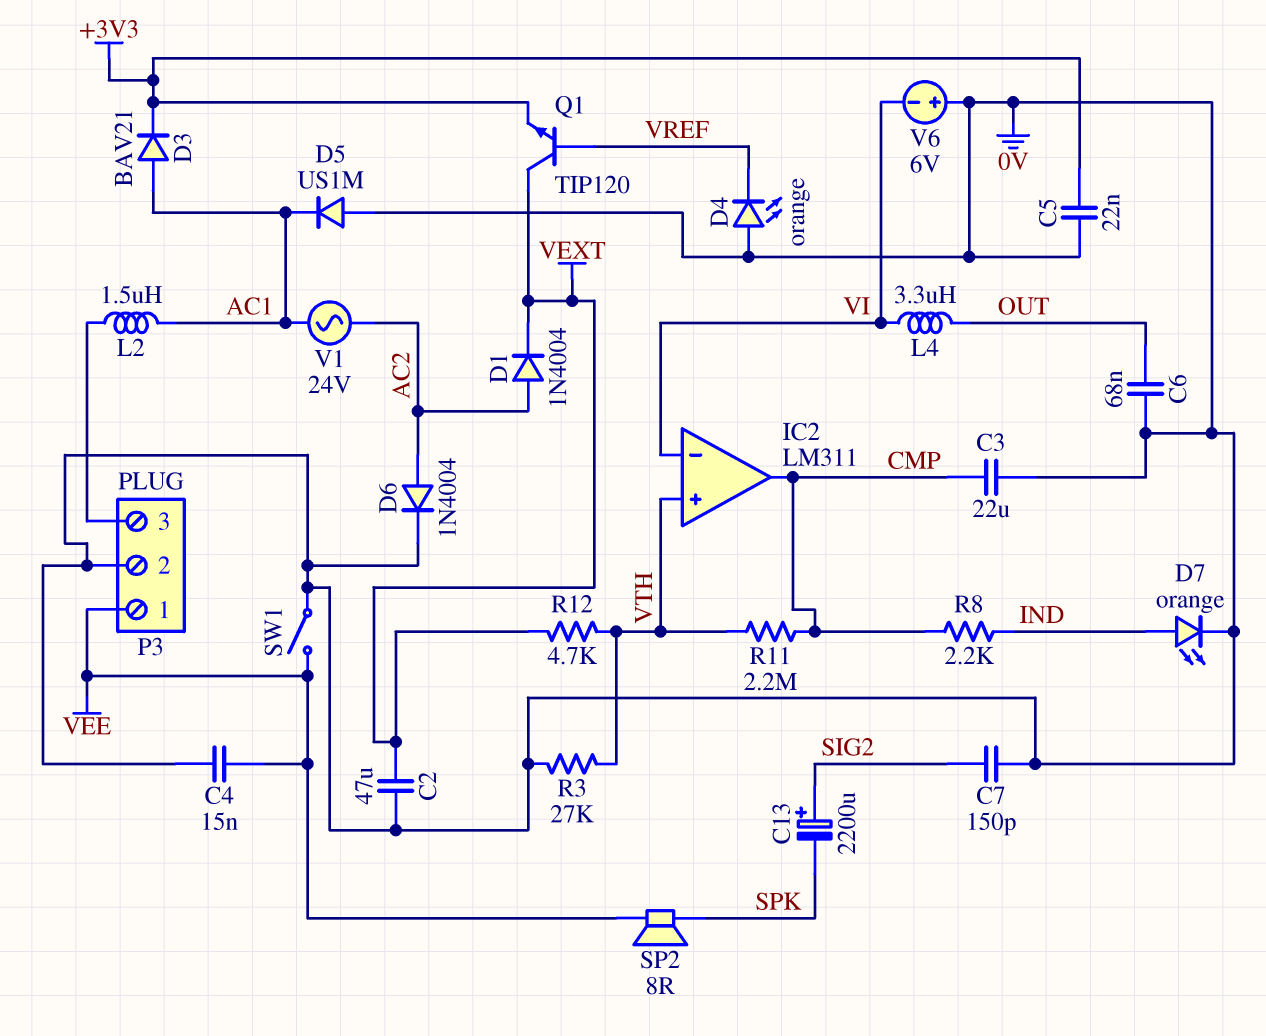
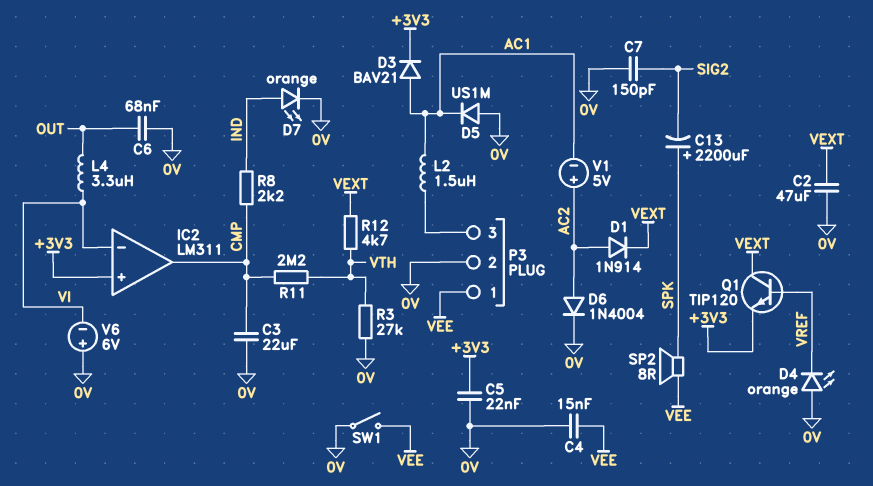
C13: 2200uF (plus SIG2, minus SPK) -> 2200uF (plus SPK, minus SIG2)
D1: diode 1N4004 (A AC2, K VEXT) -> diode 1N914 (A AC2, K VEXT)
IC2 pin in+: VTH -> +3V3
V1: AC 24V (AC1, AC2) -> 5V (plus AC2, minus AC1)

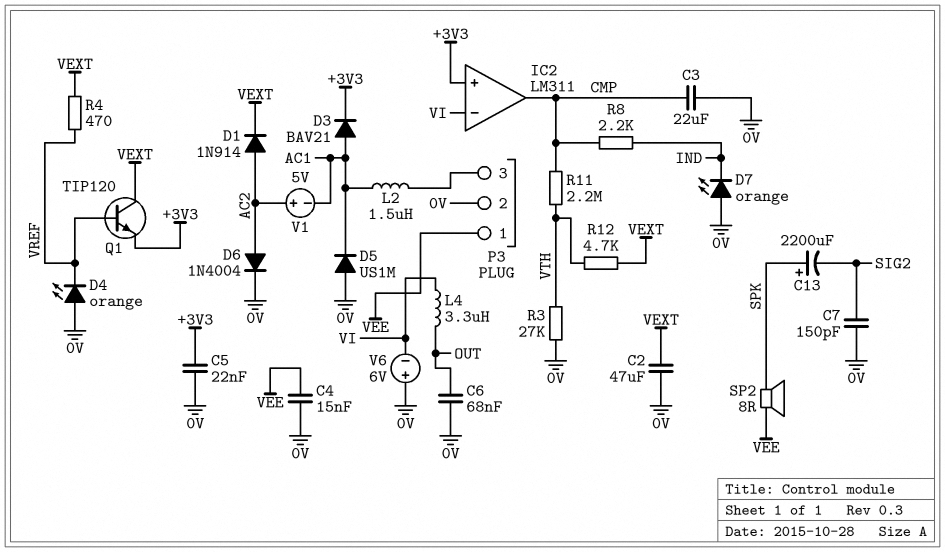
D7: LED orange (A IND, K 0V) -> LED orange (A 0V, K IND)
R4: none -> 470 (VEXT, VREF)
SW1: switch (0V, VEE) -> none

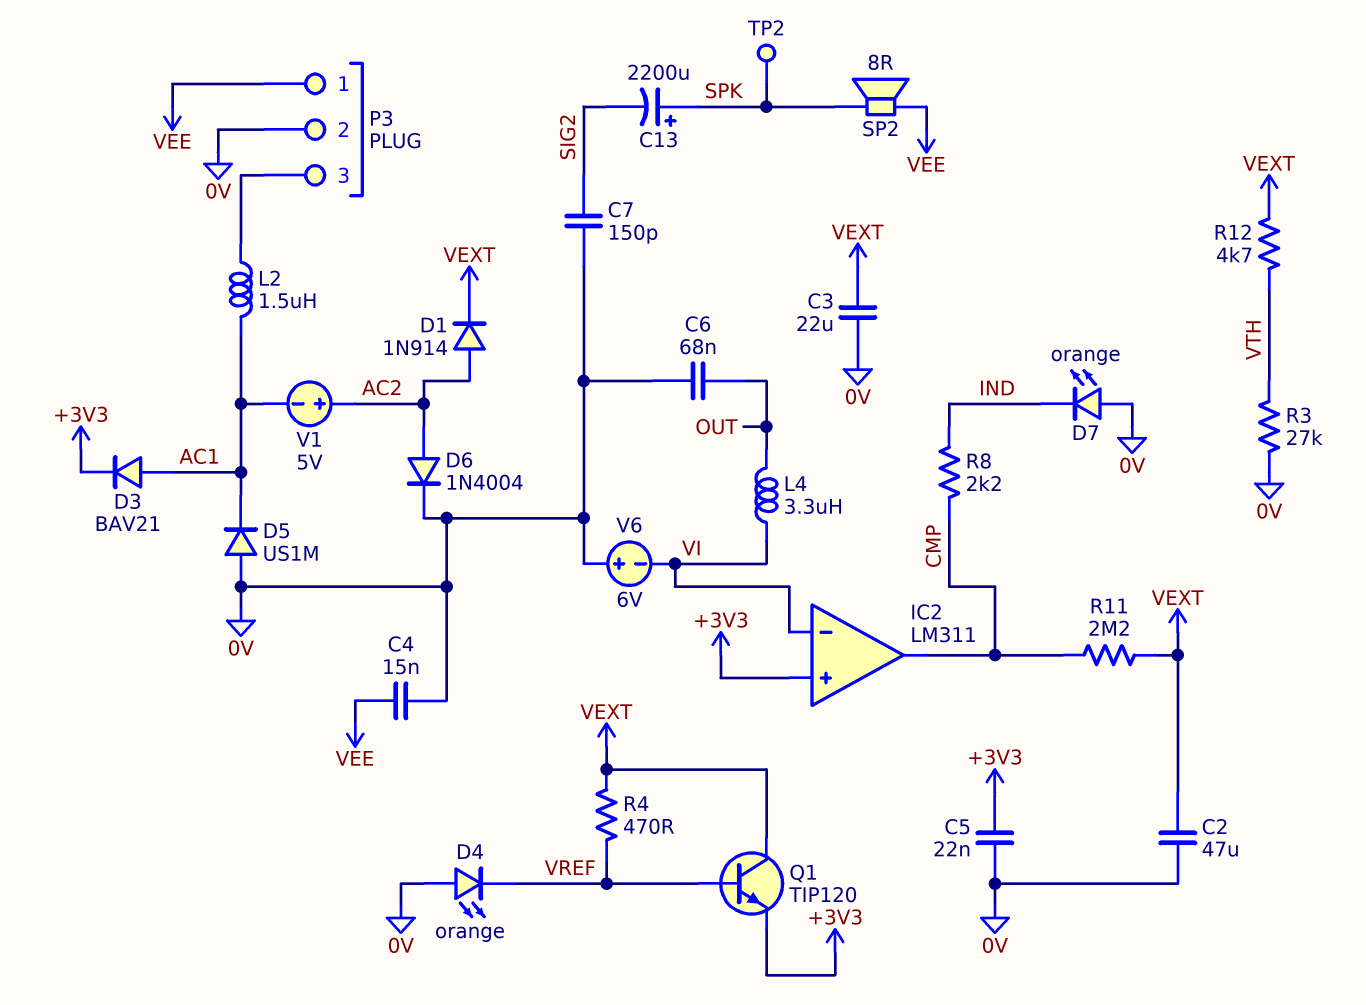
C3: 22uF (0V, CMP) -> 22uF (0V, VEXT)
R11: 2.2M (CMP, VTH) -> 2.2M (CMP, VEXT)
TP2: none -> test point (SPK)

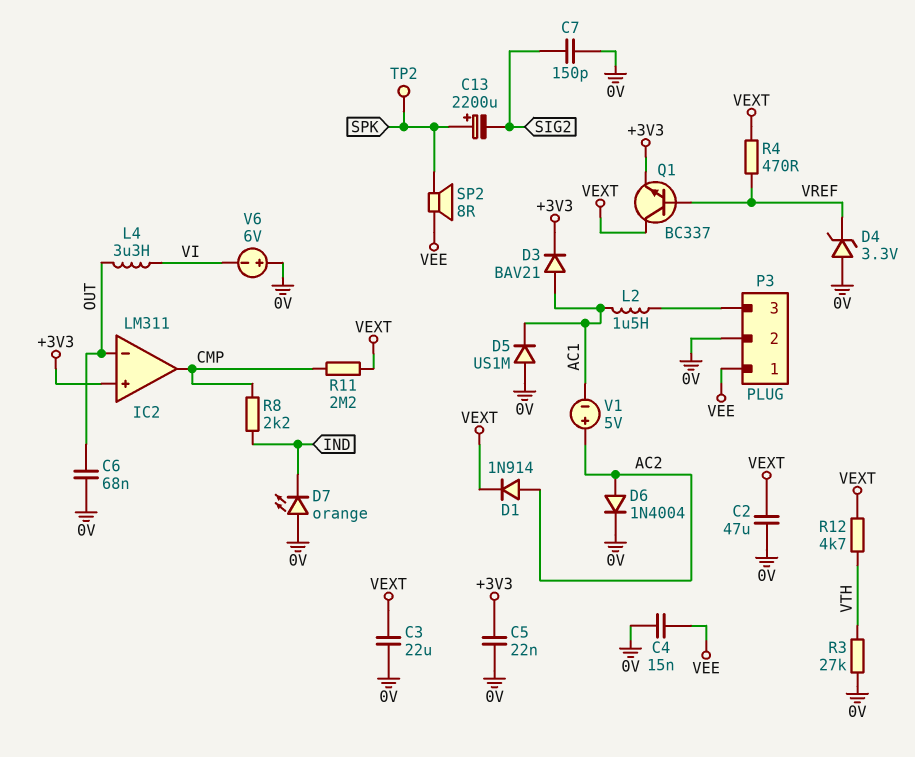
D4: LED orange (A 0V, K VREF) -> zener 3.3V (A 0V, K VREF)
IC2 pin in-: VI -> OUT
Q1: NPN TIP120 (B VREF, C VEXT, E +3V3) -> NPN BC337 (B VREF, C VEXT, E +3V3)

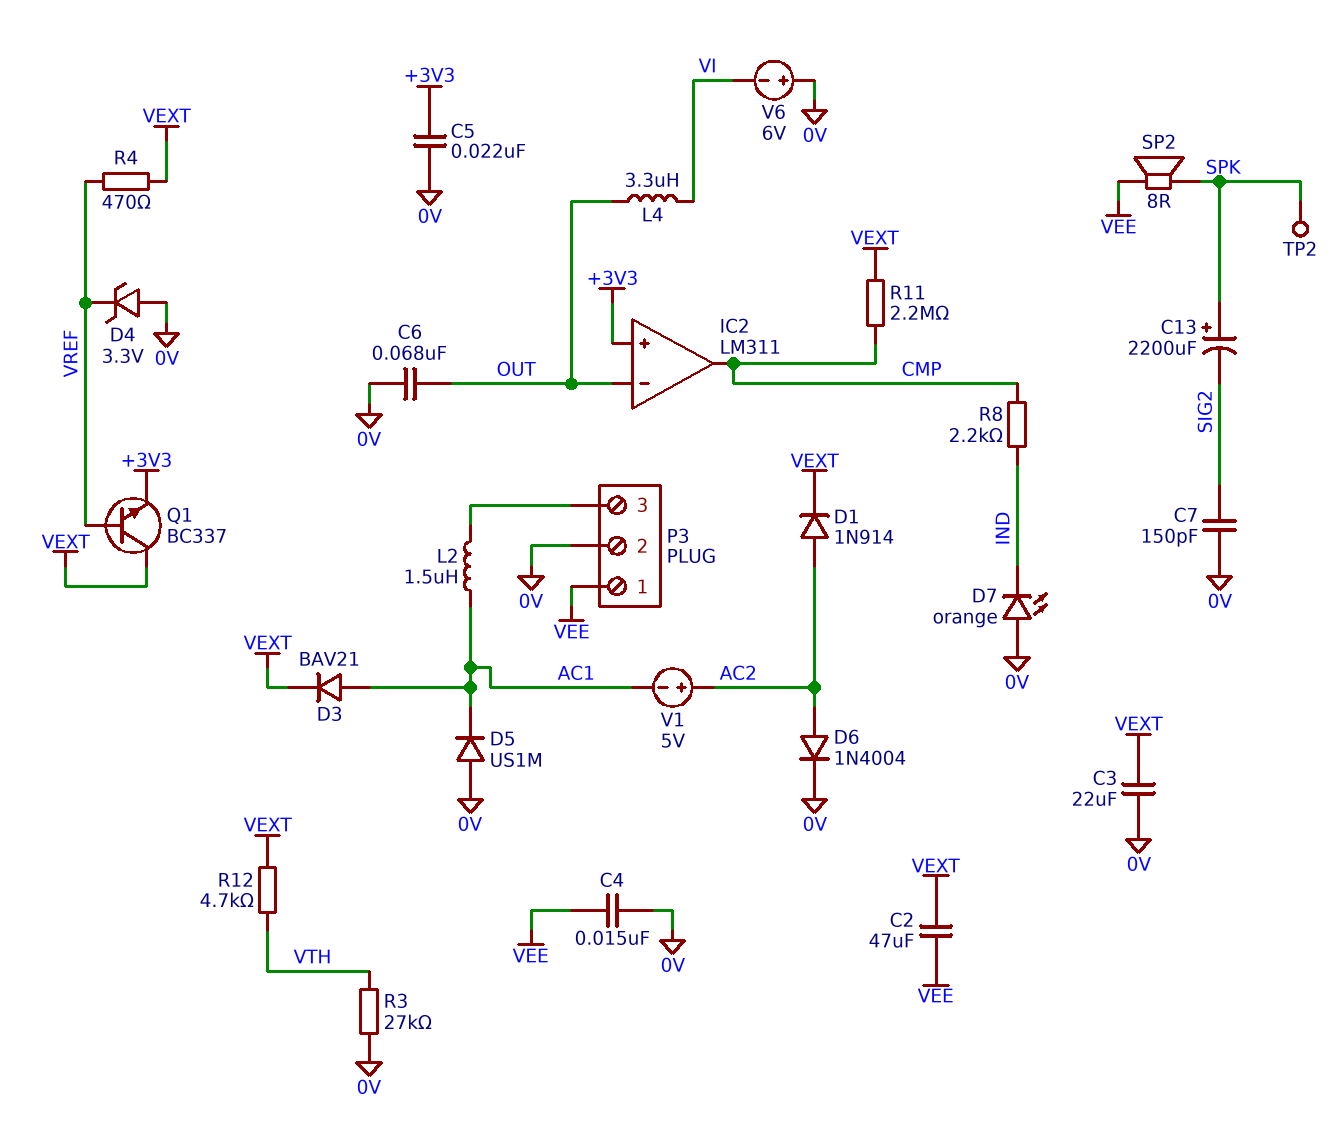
C2: 47uF (0V, VEXT) -> 47uF (VEE, VEXT)
D3: diode BAV21 (A AC1, K +3V3) -> diode BAV21 (A AC1, K VEXT)

